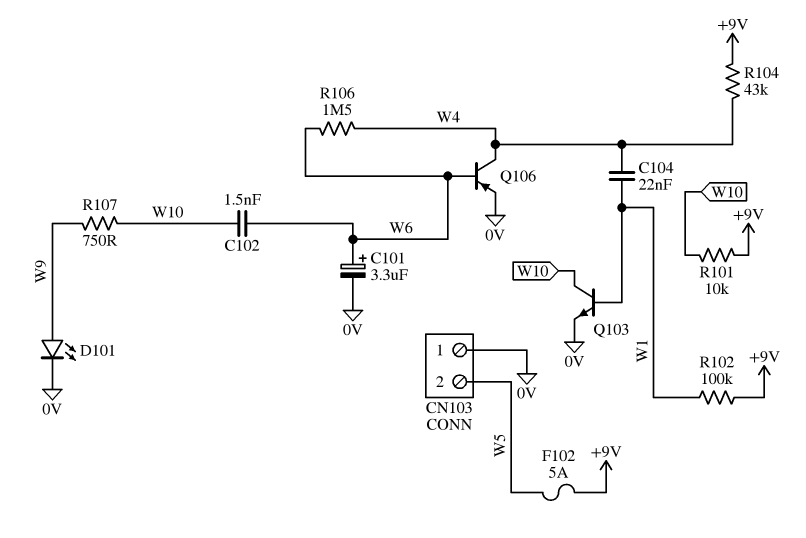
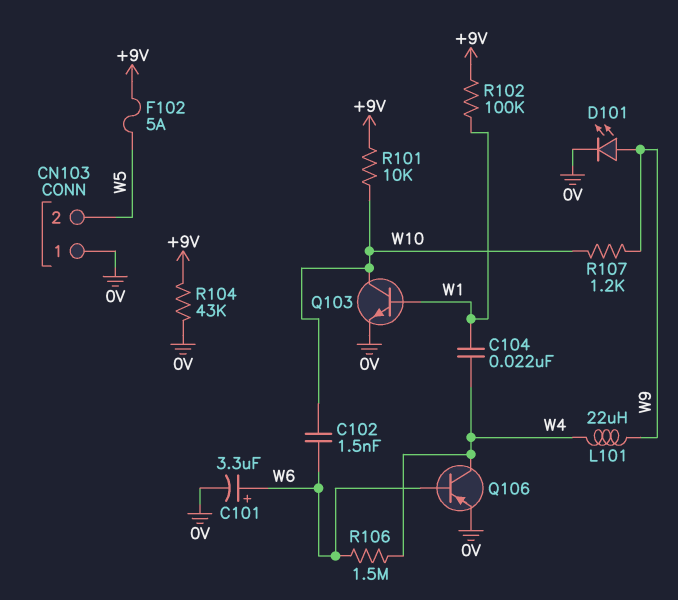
L101: none -> 22uH (W4, W9)
R104: 43k (+9V, W4) -> 43k (+9V, 0V)
R107: 750 (W9, W10) -> 1.2k (W9, W10)

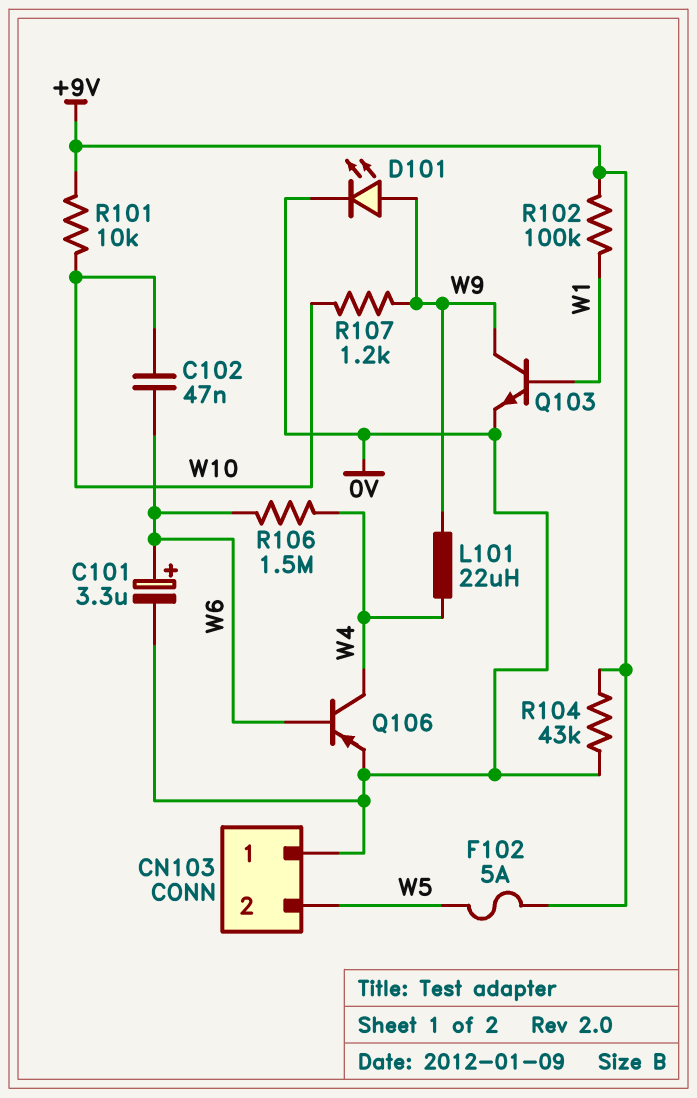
C102: 1.5nF (W6, W10) -> 47nF (W6, W10)
C104: 22nF (W1, W4) -> none
Q103: NPN (B W1, C W10, E 0V) -> NPN (B W1, C W9, E 0V)

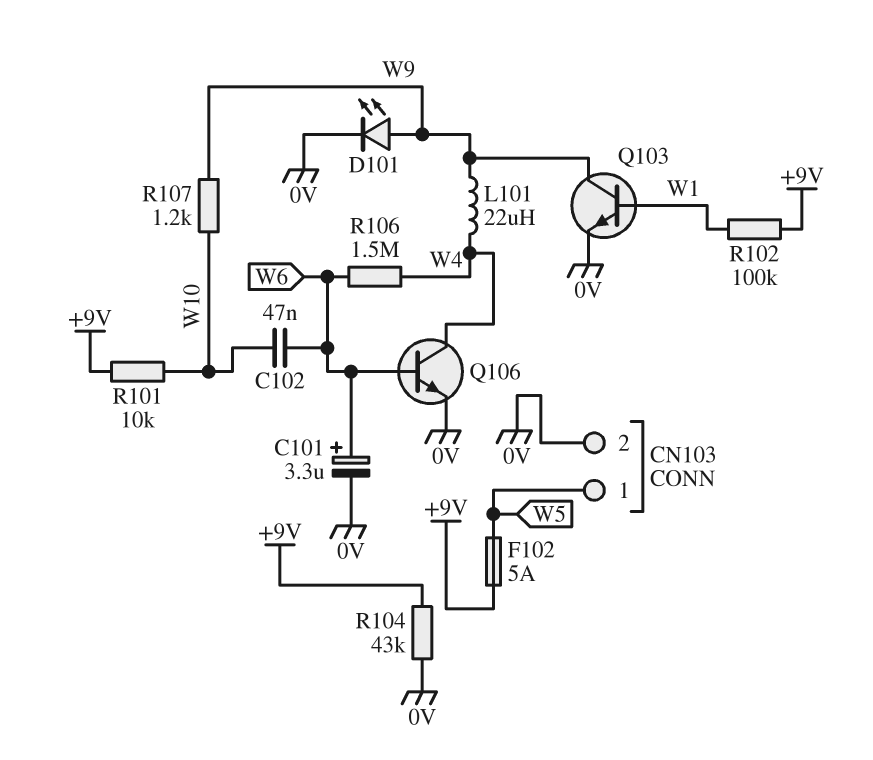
CN103 pin 1: 0V -> W5
CN103 pin 2: W5 -> 0V
Q106: PNP (B W6, C W4, E 0V) -> NPN (B W6, C W4, E 0V)

